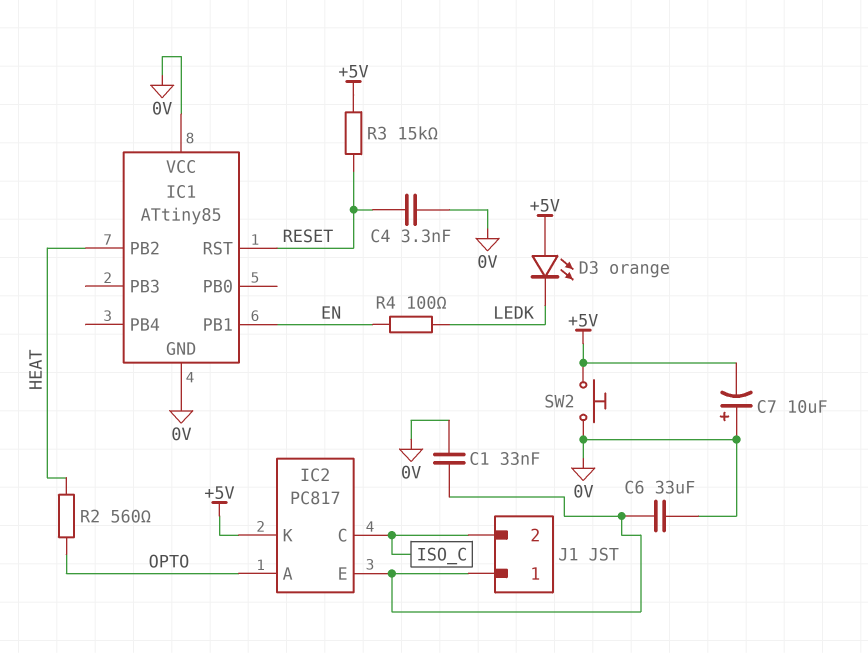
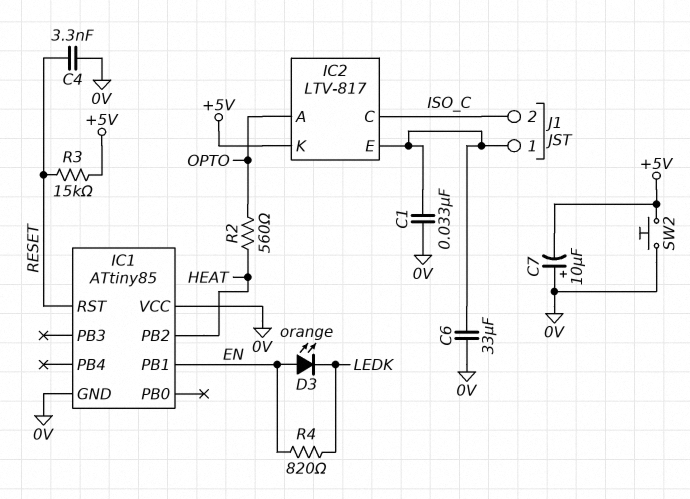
D3: LED orange (A +5V, K LEDK) -> LED orange (A EN, K LEDK)
IC2: PC817 -> LTV-817
R4: 100 (EN, LEDK) -> 820 (EN, LEDK)

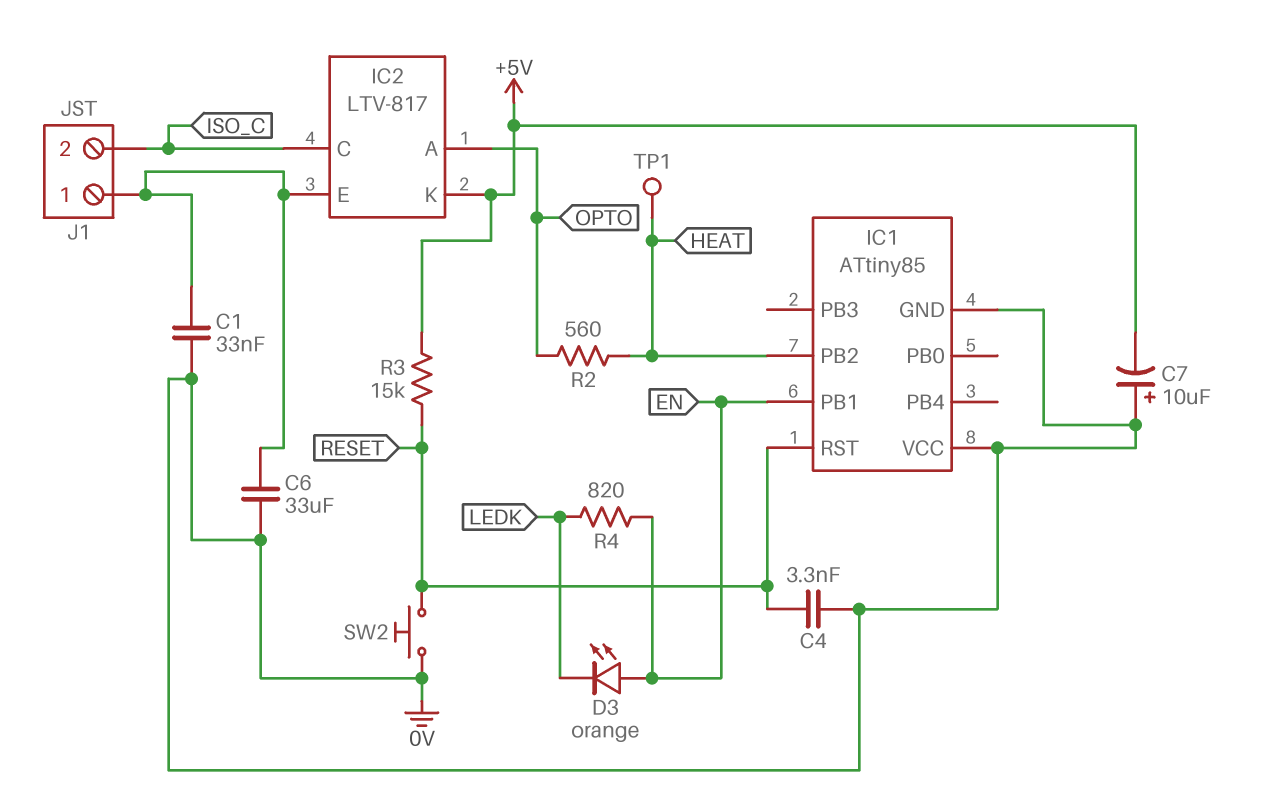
SW2: button (+5V, 0V) -> button (0V, RESET)
TP1: none -> test point (HEAT)

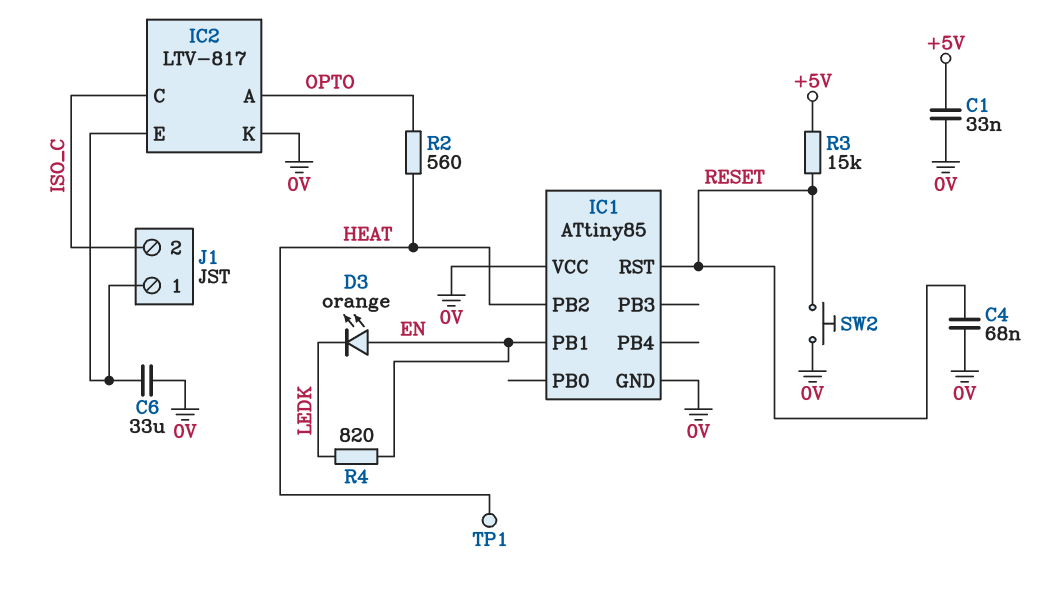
C1: 33nF (0V, IC2/E) -> 33nF (+5V, 0V)
C4: 3.3nF (0V, RESET) -> 68nF (0V, RESET)
C7: 10uF (plus 0V, minus +5V) -> none
IC2 pin K: +5V -> 0V

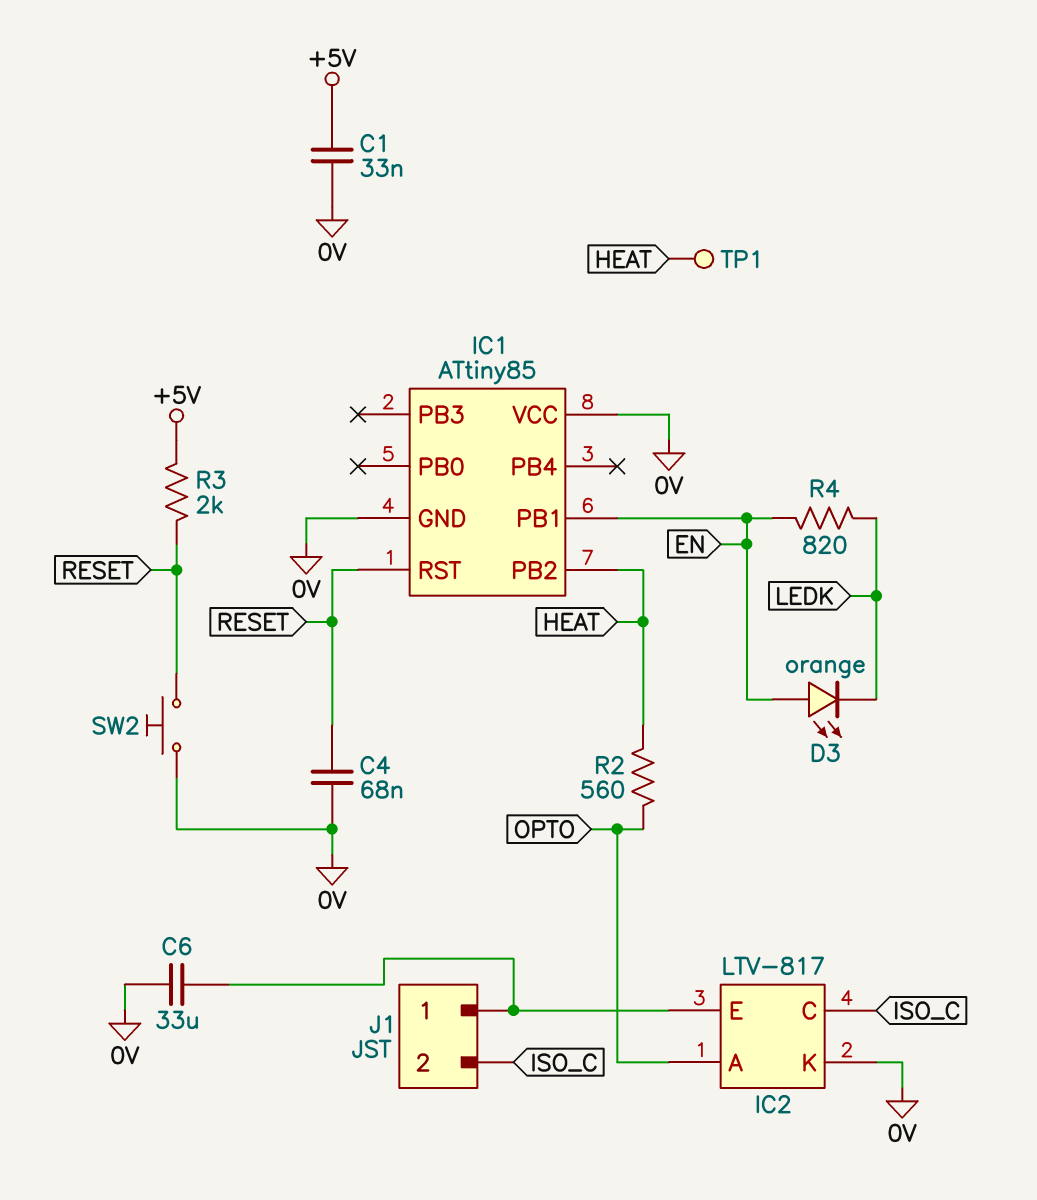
R3: 15k (+5V, RESET) -> 2k (+5V, RESET)

